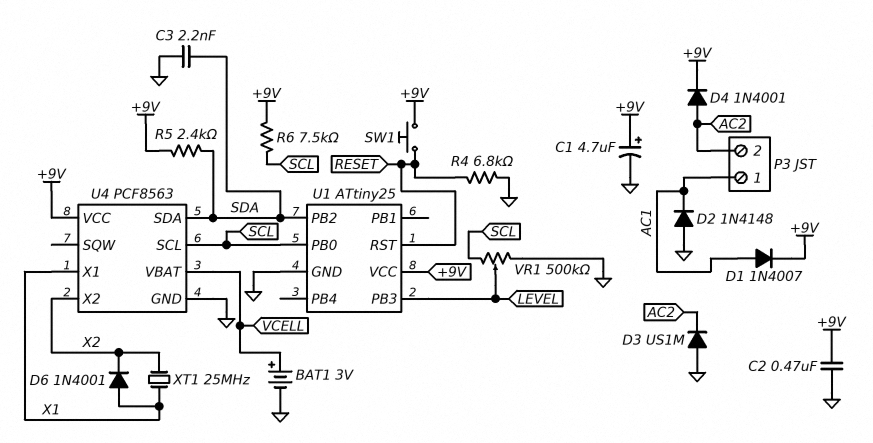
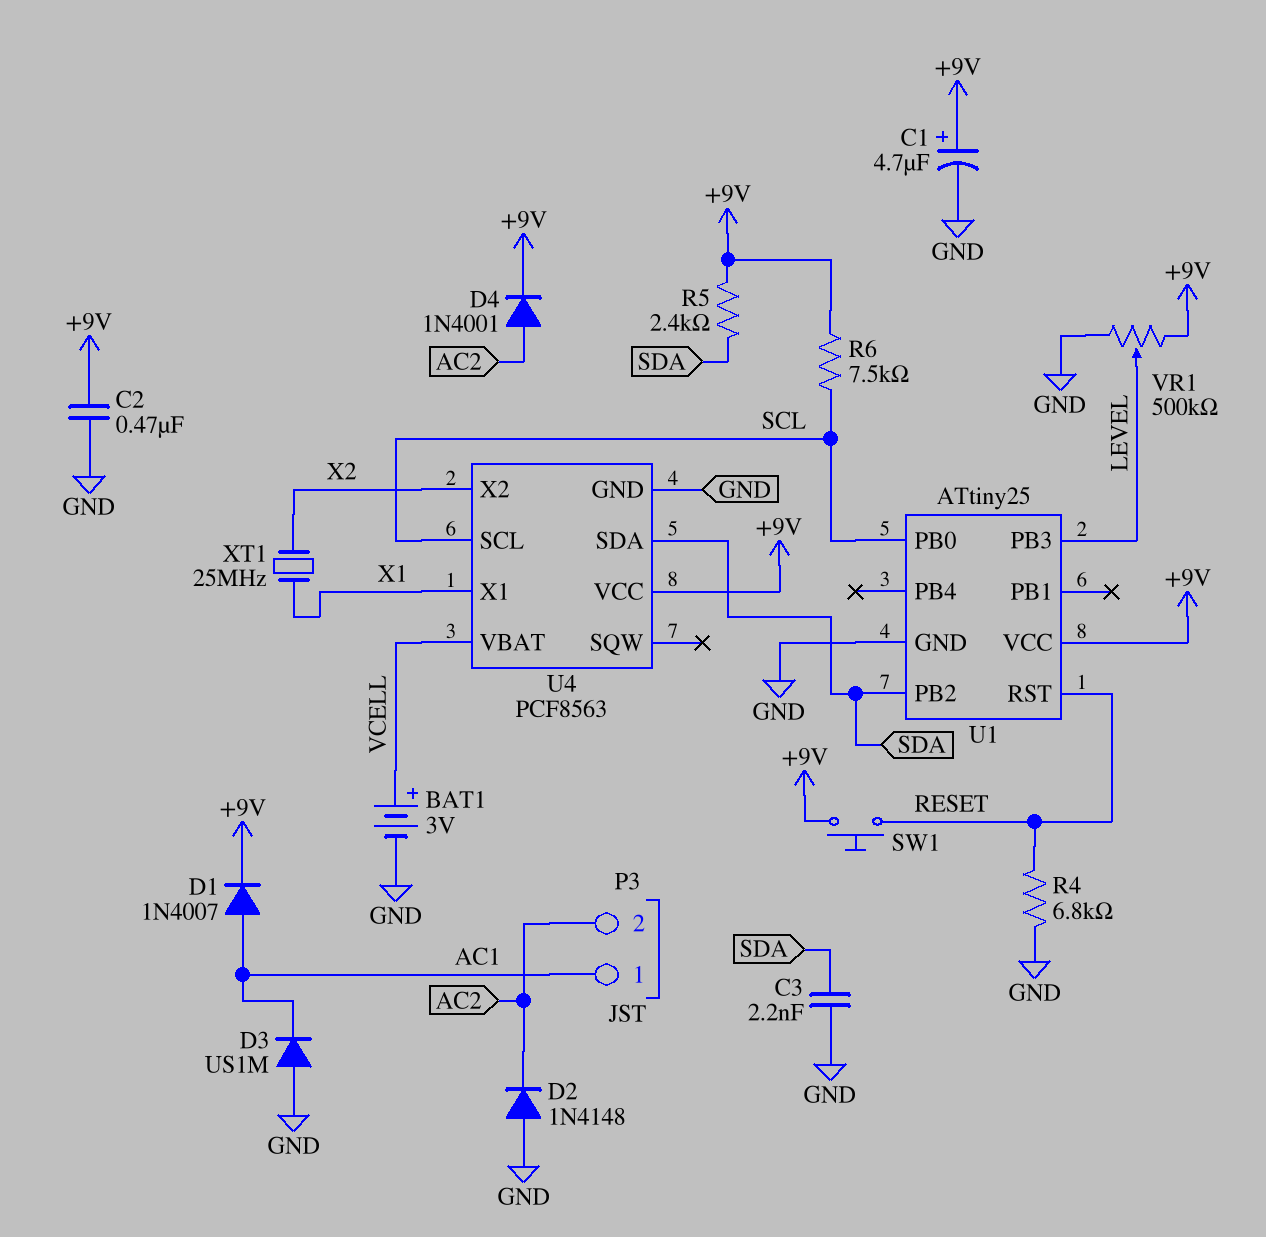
D2: diode 1N4148 (A GND, K AC1) -> diode 1N4148 (A GND, K AC2)
D3: diode US1M (A GND, K AC2) -> diode US1M (A GND, K AC1)
D6: diode 1N4001 (A X1, K X2) -> none
VR1: 500k (GND, SCL, wiper LEVEL) -> 500k (+9V, GND, wiper LEVEL)

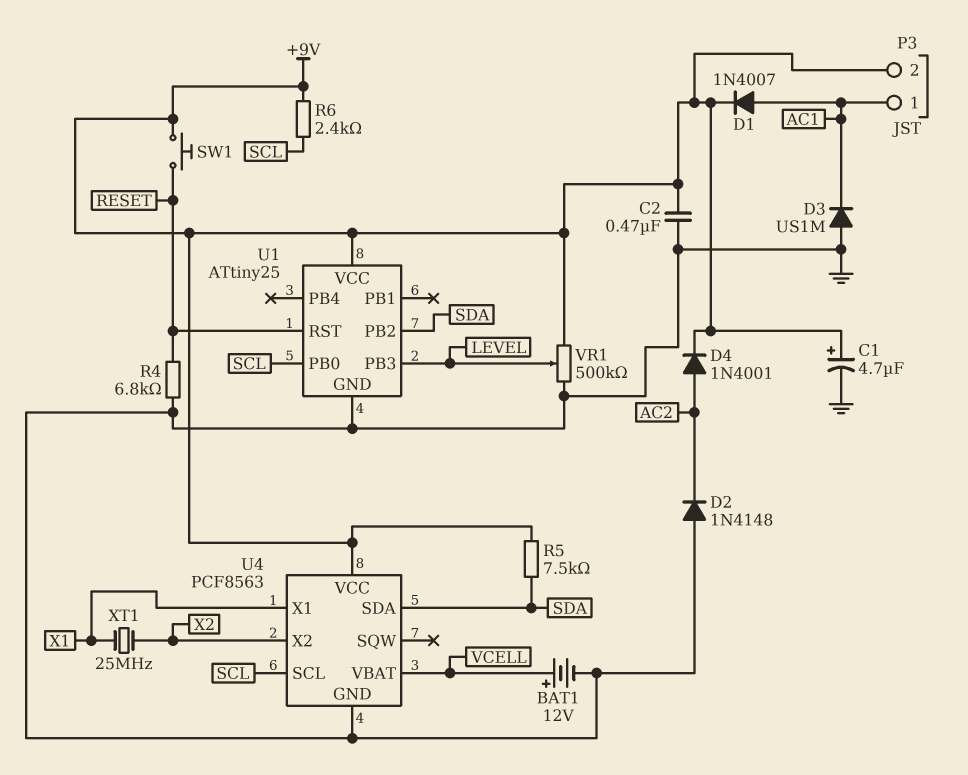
BAT1: 3V (plus VCELL, minus GND) -> 12V (plus VCELL, minus GND)
C3: 2.2nF (GND, SDA) -> none
P3 pin 2: AC2 -> +9V
R5: 2.4k (+9V, SDA) -> 7.5k (+9V, SDA)
R6: 7.5k (+9V, SCL) -> 2.4k (+9V, SCL)

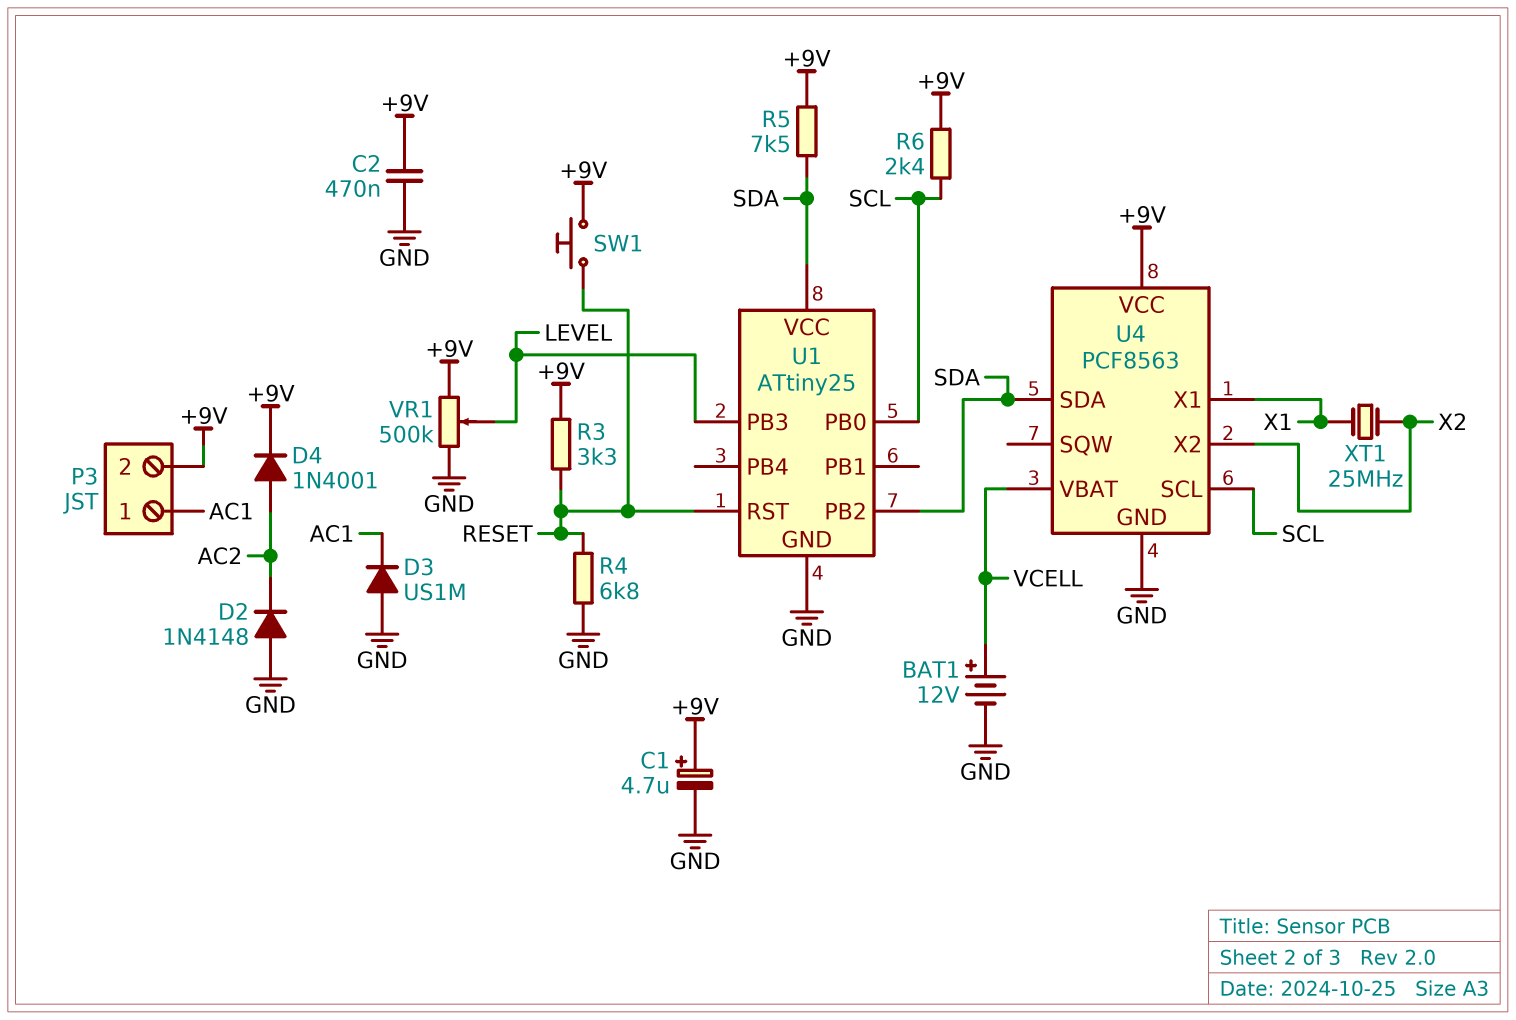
D1: diode 1N4007 (A AC1, K +9V) -> none
R3: none -> 3.3k (+9V, RESET)
U1 pin VCC: +9V -> SDA

